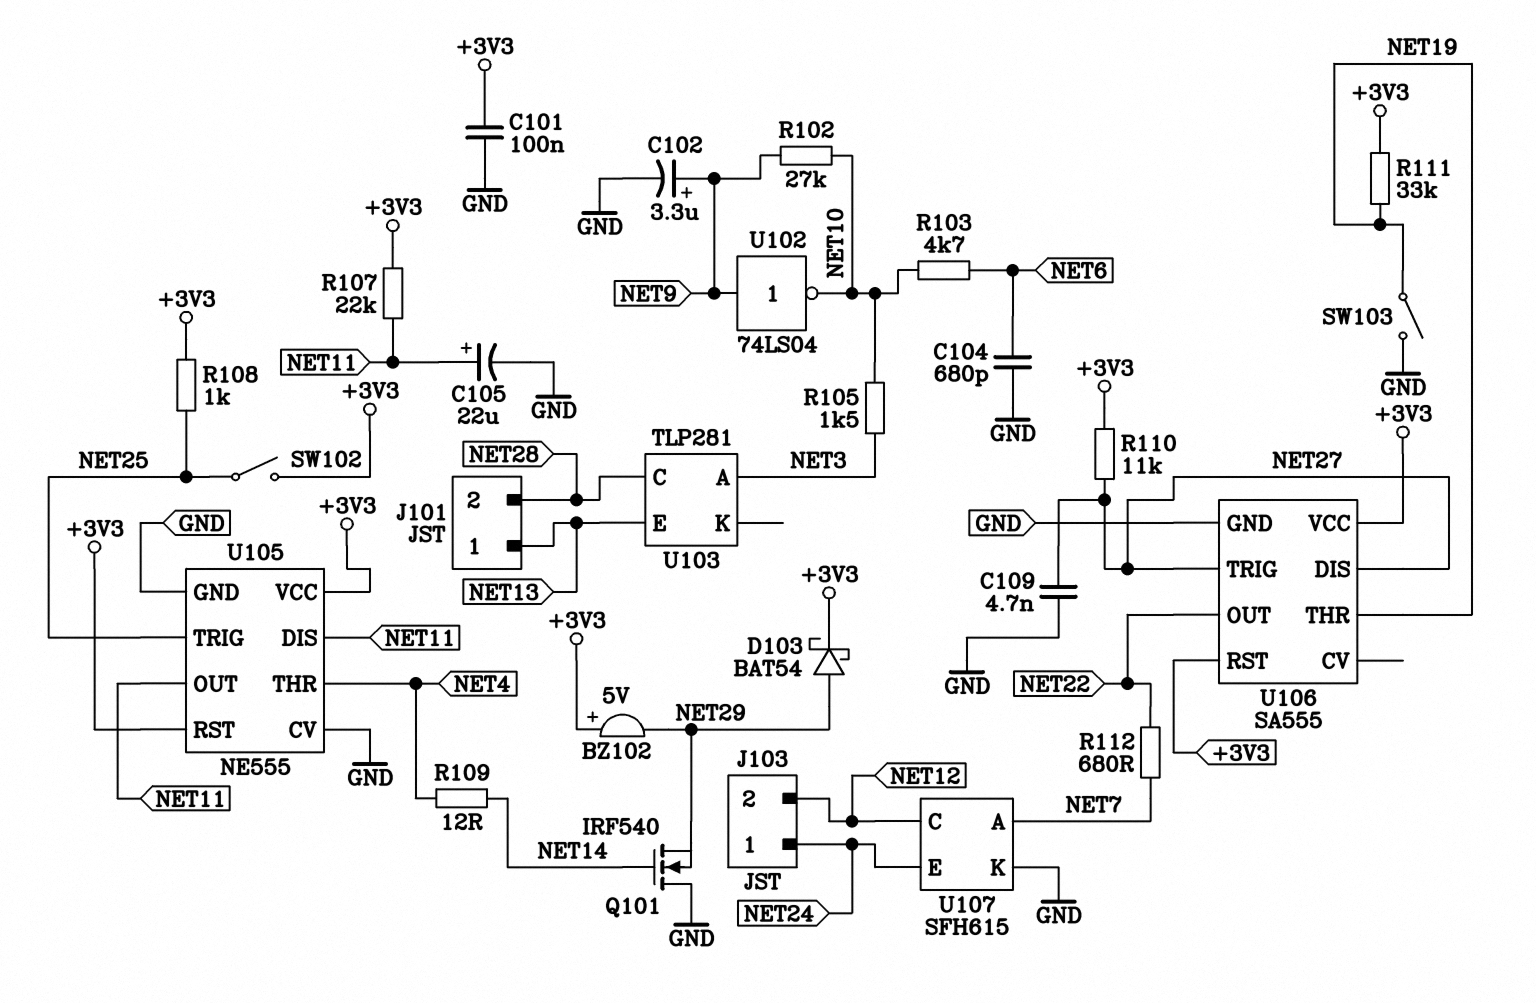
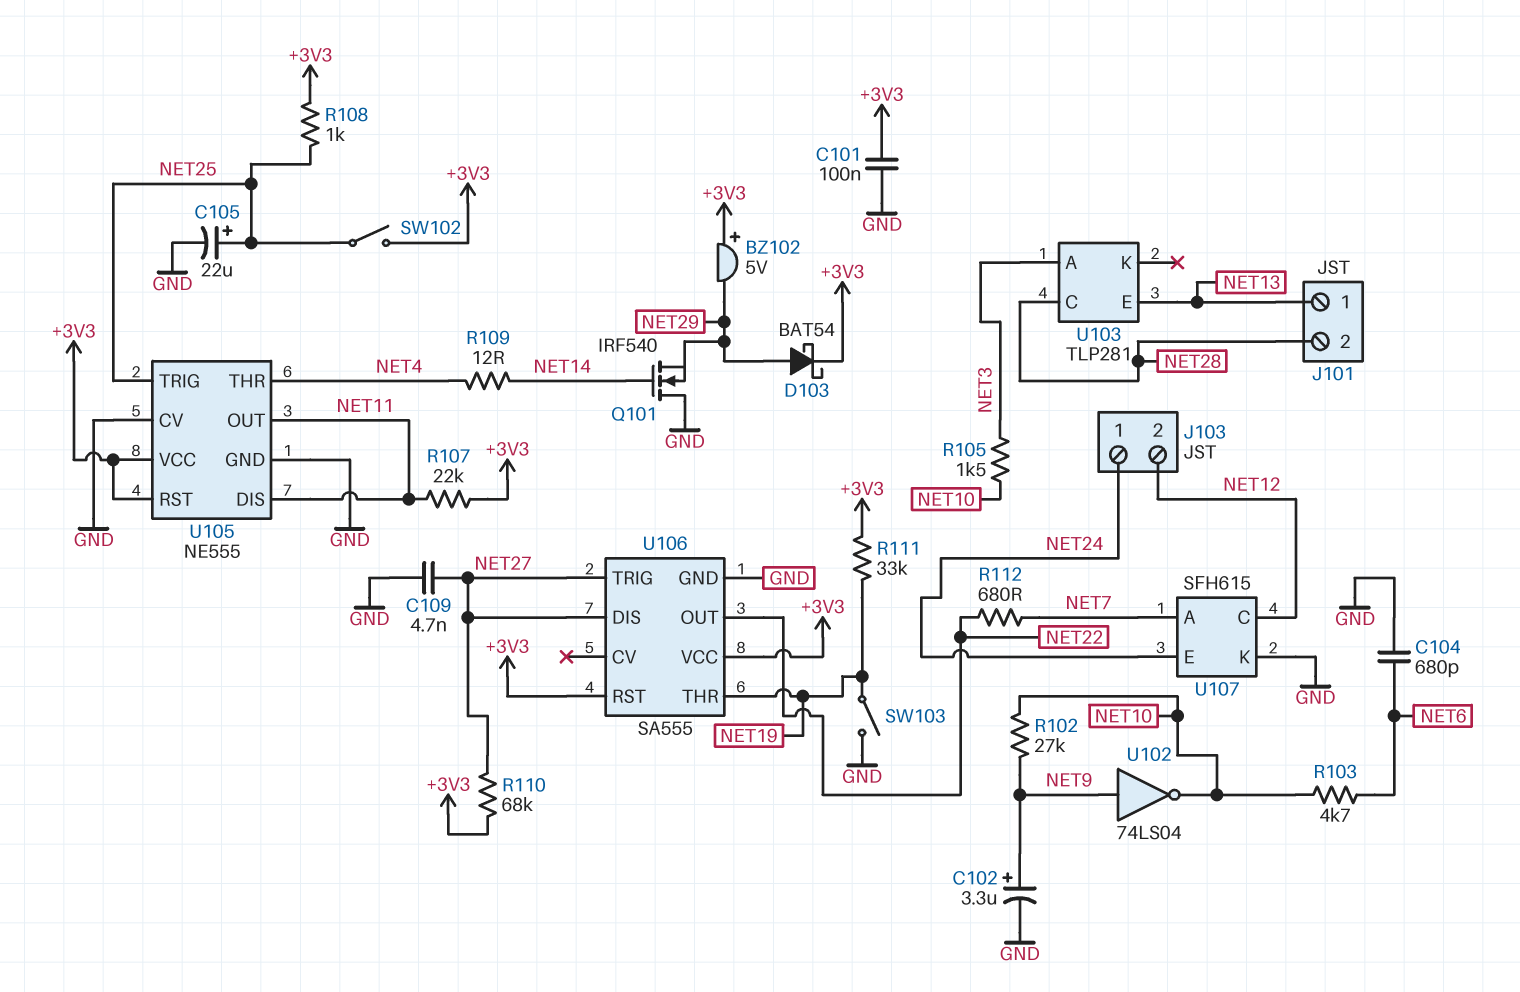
C105: 22uF (plus NET11, minus GND) -> 22uF (plus NET25, minus GND)
R110: 11k (+3V3, NET27) -> 68k (+3V3, NET27)

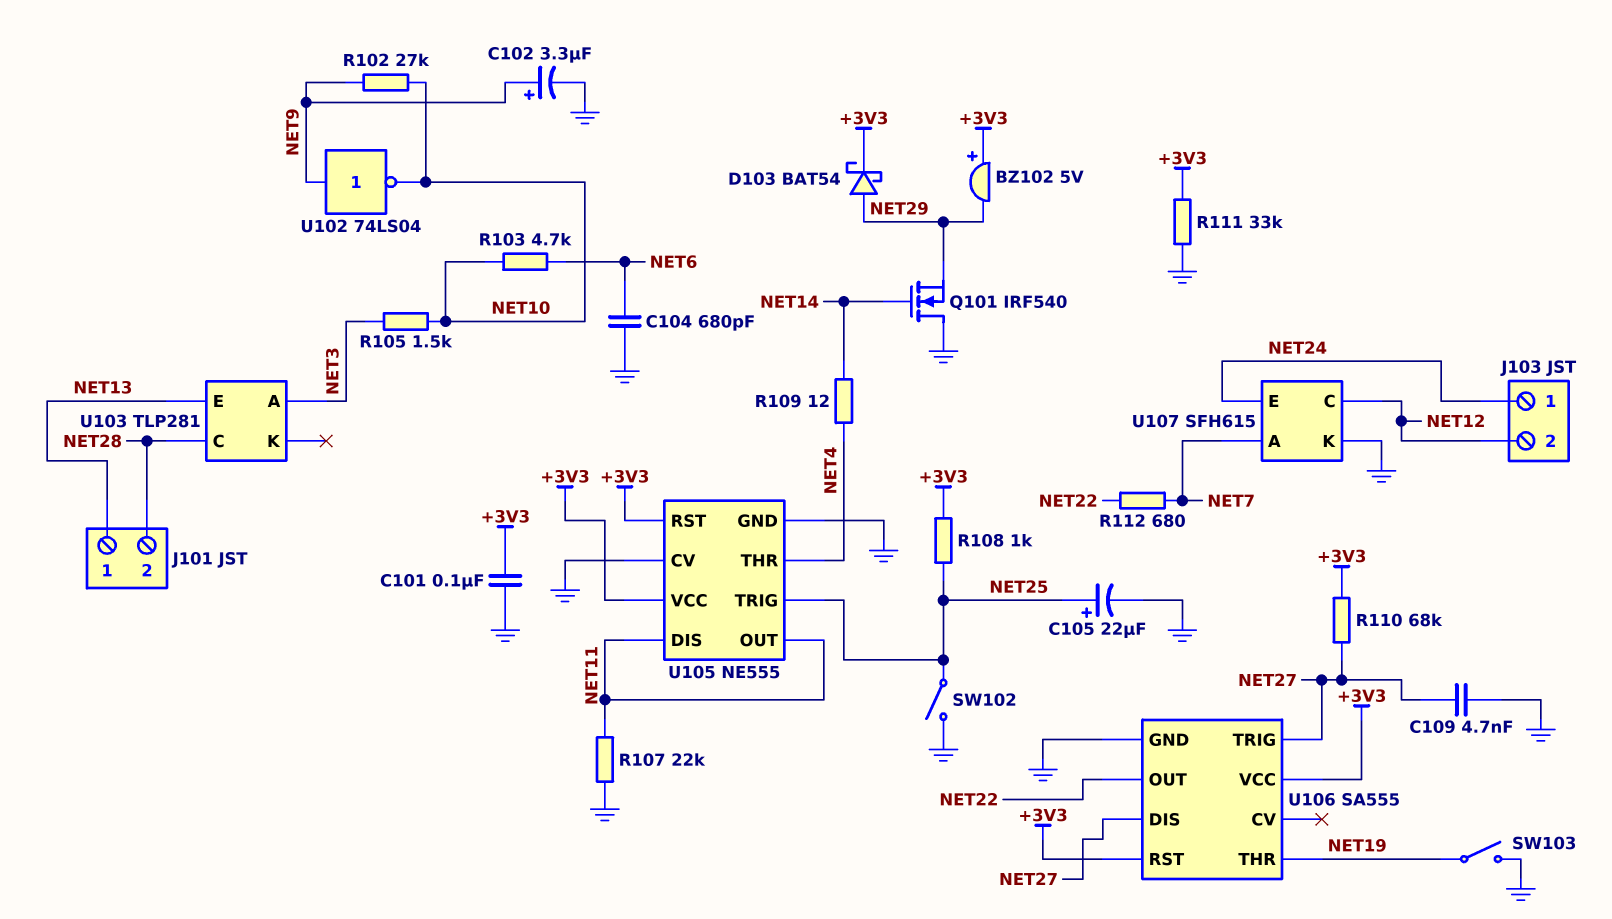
R107: 22k (+3V3, NET11) -> 22k (GND, NET11)
R111: 33k (+3V3, NET19) -> 33k (+3V3, GND)
SW102: switch (+3V3, NET25) -> switch (GND, NET25)

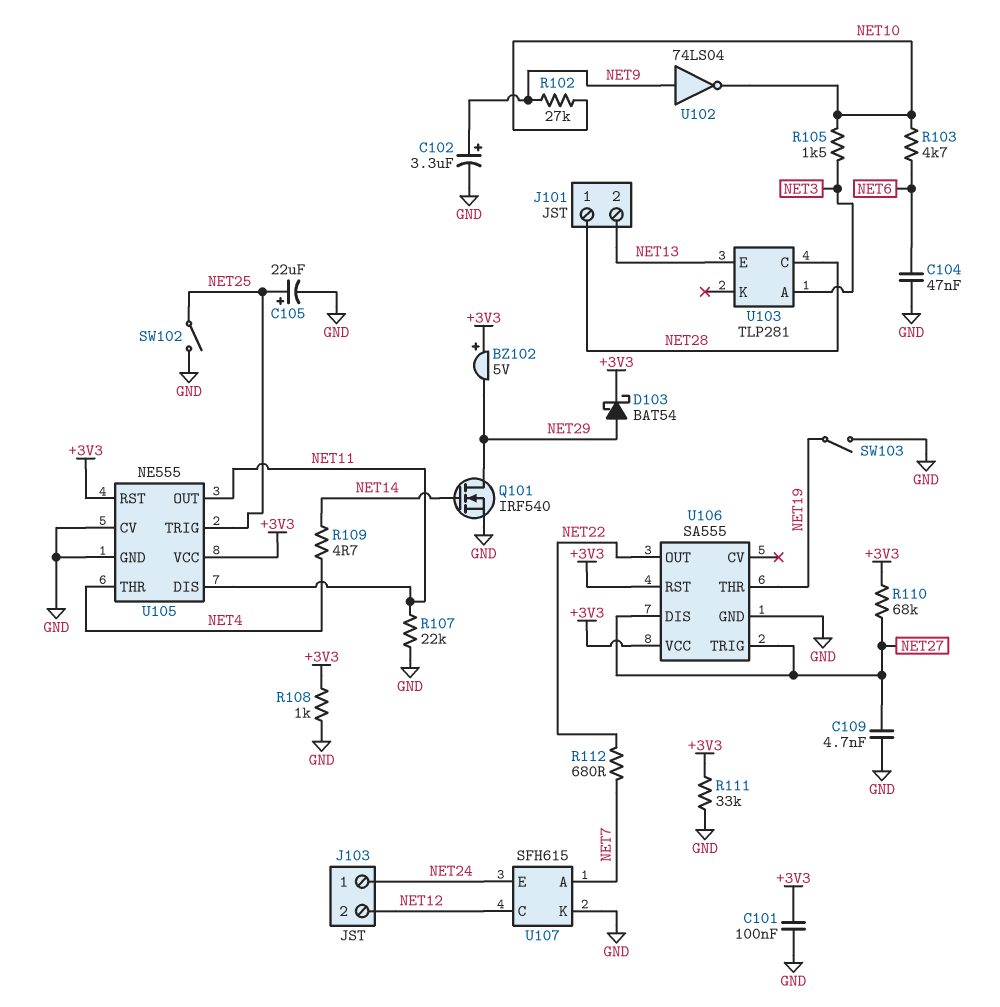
C104: 680pF (GND, NET6) -> 47nF (GND, NET6)
J101 pin 1: NET13 -> NET28
J101 pin 2: NET28 -> NET13
Q101: NMOS IRF540 (G NET14, D GND, S NET29) -> NMOS IRF540 (G NET14, D NET29, S GND)
R108: 1k (+3V3, NET25) -> 1k (+3V3, GND)
R109: 12 (NET4, NET14) -> 4.7 (NET4, NET14)

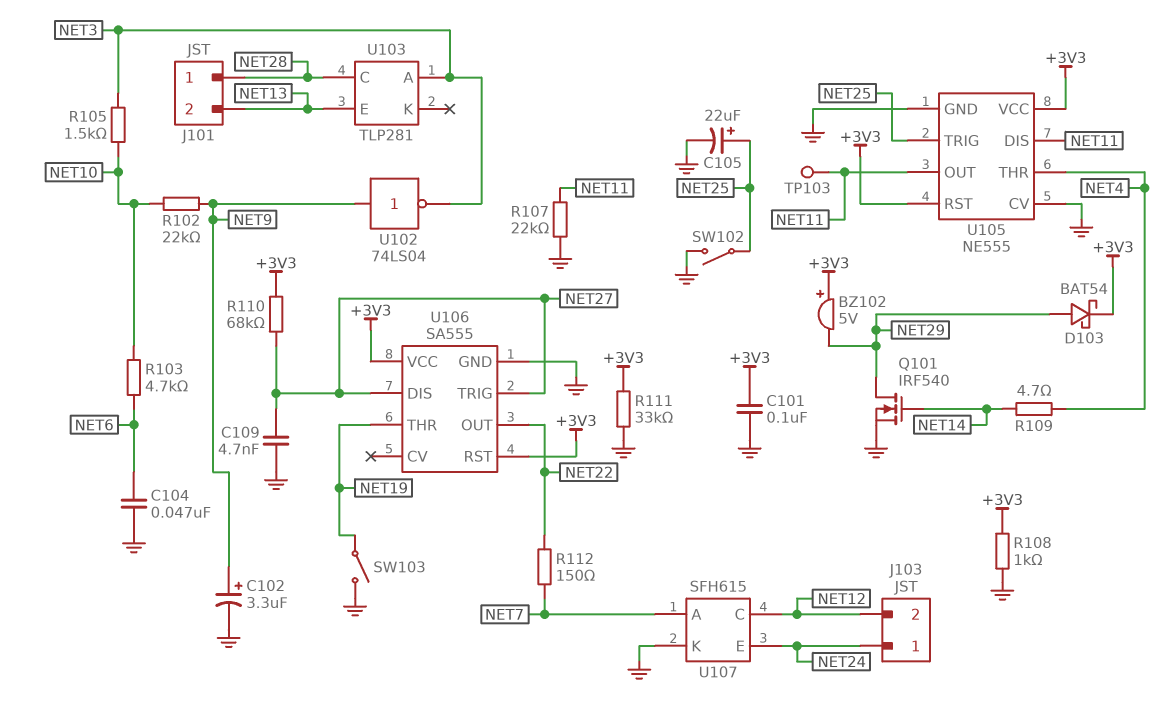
R102: 27k (NET9, NET10) -> 22k (NET9, NET10)
R112: 680 (NET7, NET22) -> 150 (NET7, NET22)
TP103: none -> test point (NET11)
U102: NOT 74LS04 (in NET9, out NET10) -> NOT 74LS04 (in NET9, out NET3)

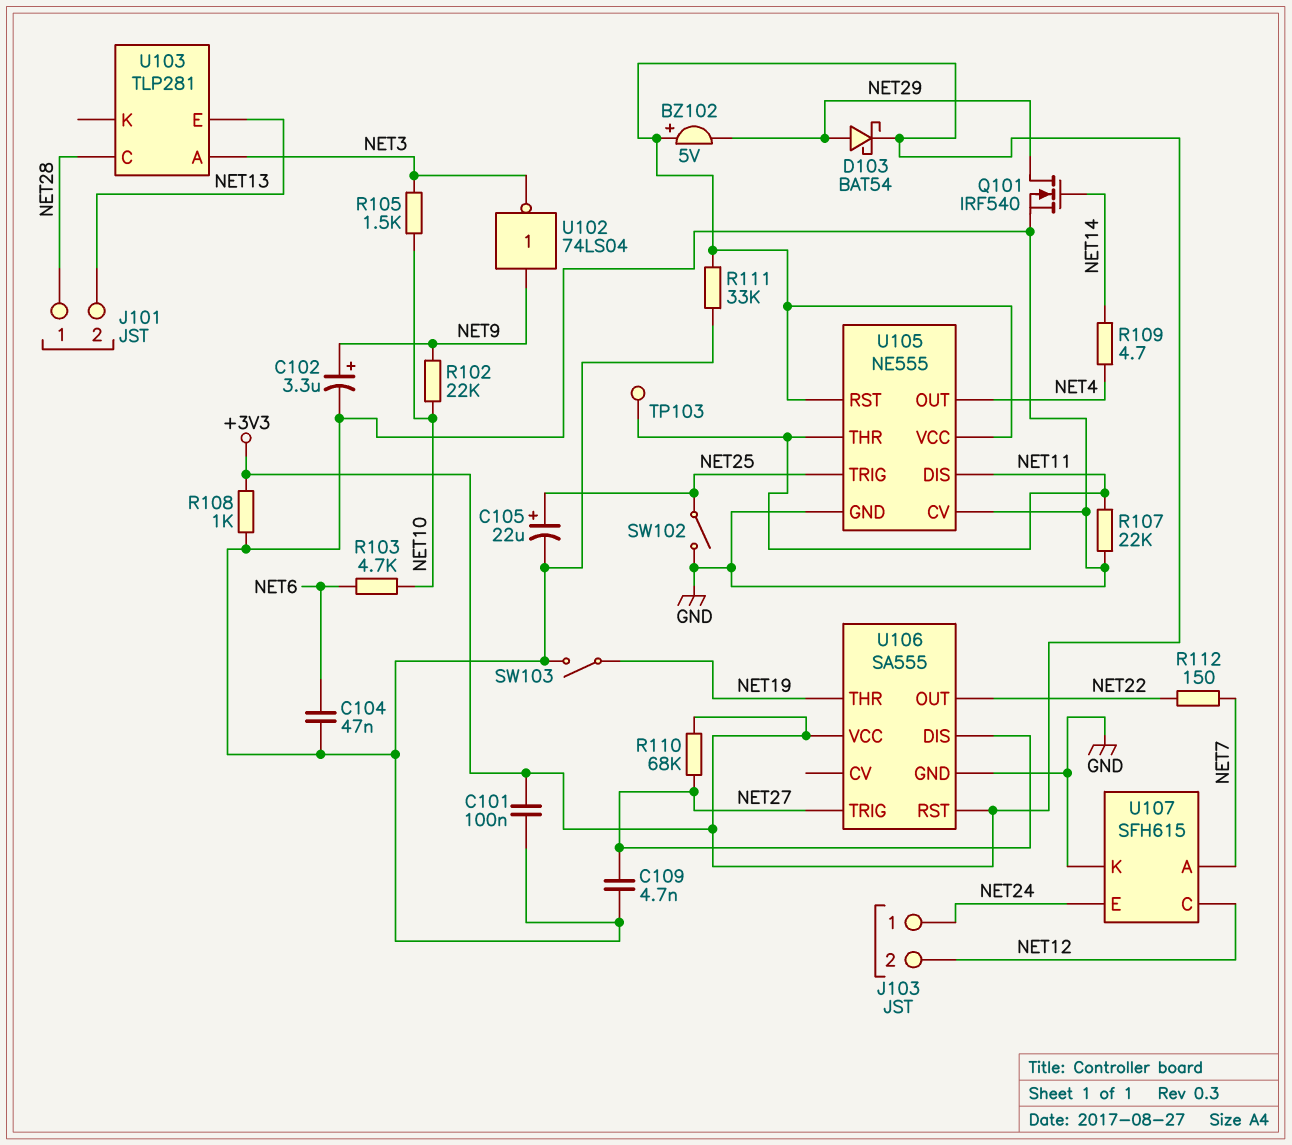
U105 pin OUT: NET11 -> NET4
U105 pin THR: NET4 -> NET11

